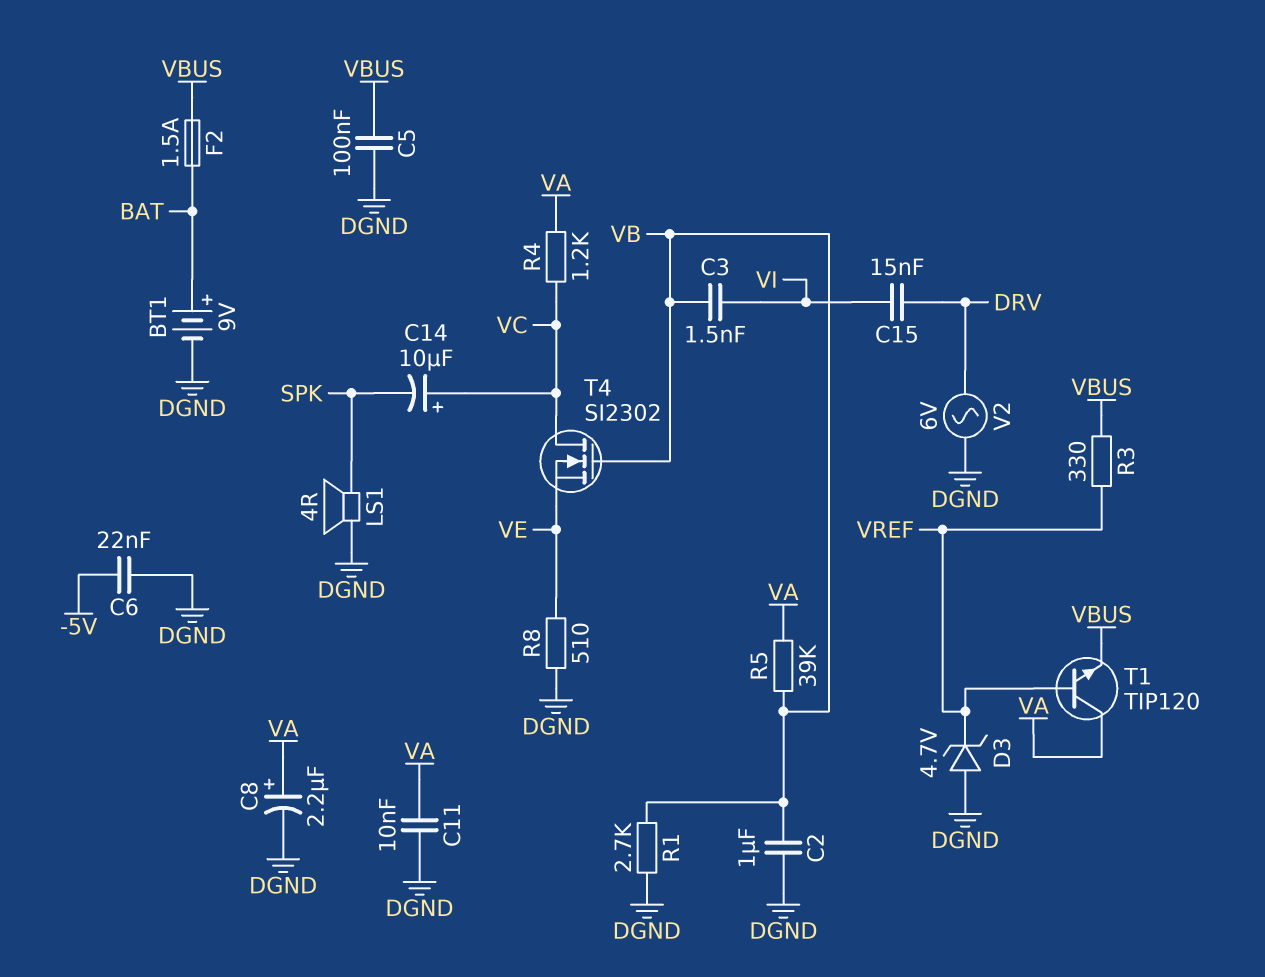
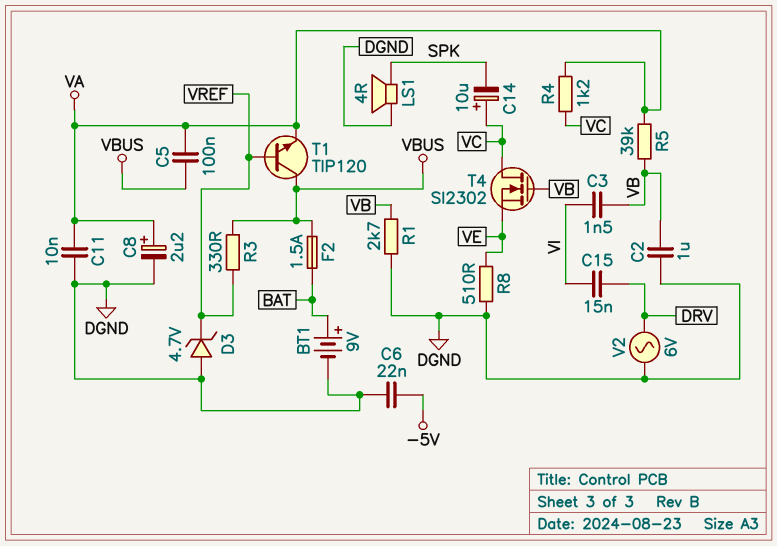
C5: 100nF (DGND, VBUS) -> 100nF (VA, VBUS)
T1: NPN TIP120 (B VREF, C VA, E VBUS) -> NPN TIP120 (B VREF, C VBUS, E VA)

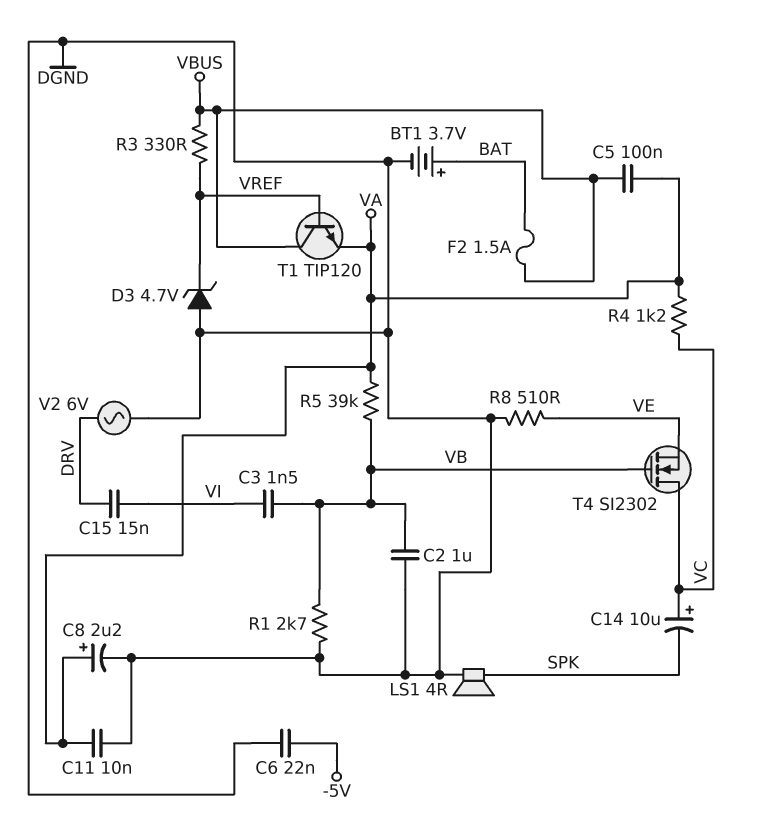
BT1: 9V (plus BAT, minus DGND) -> 3.7V (plus BAT, minus DGND)

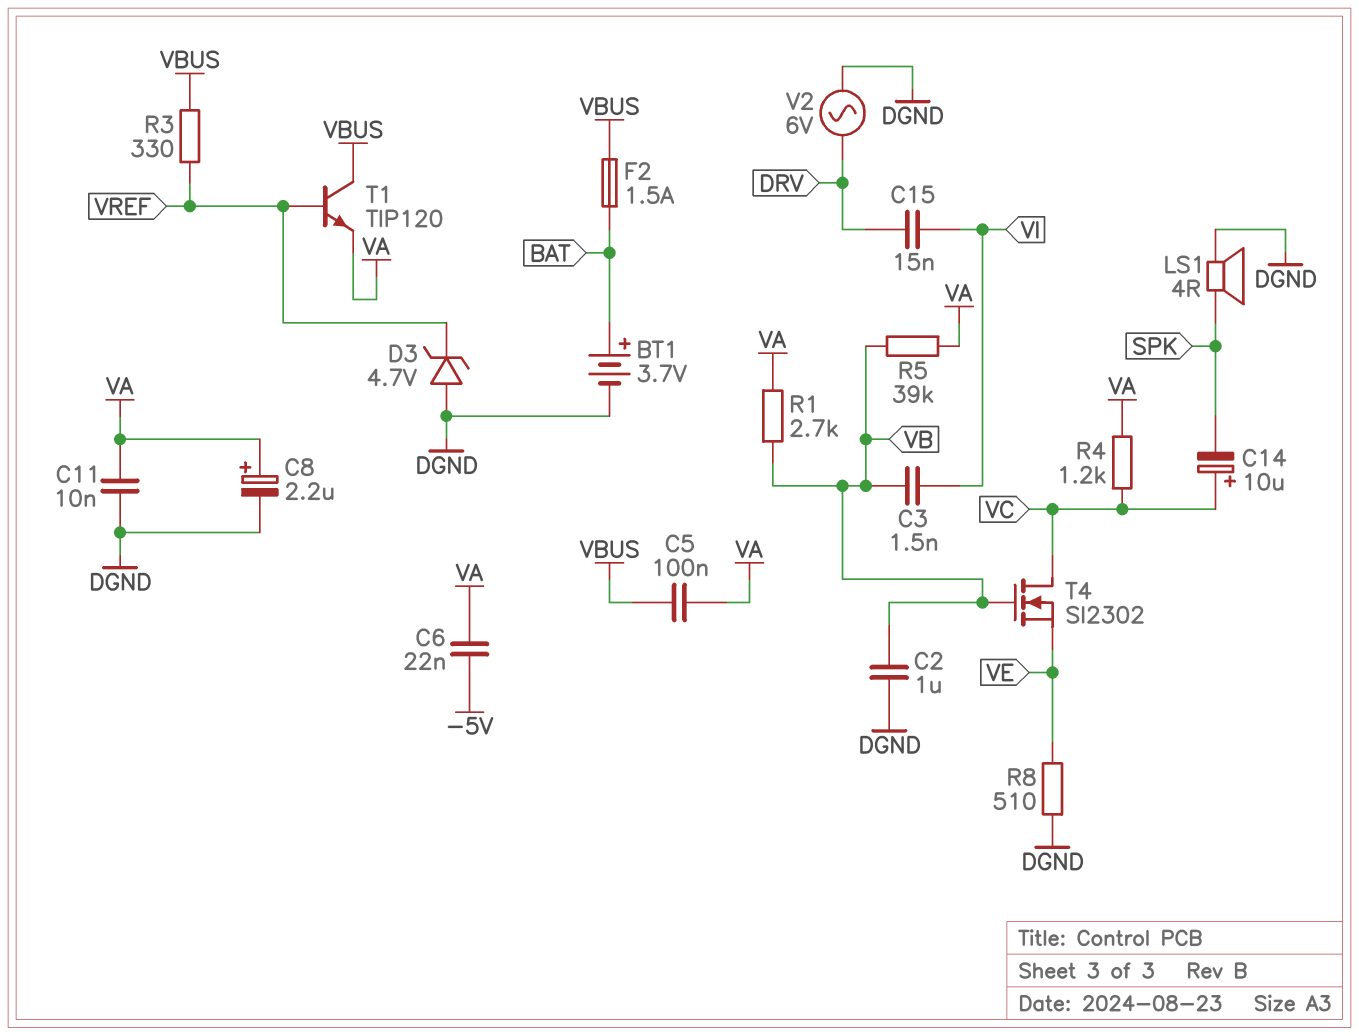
C6: 22nF (-5V, DGND) -> 22nF (-5V, VA)
R1: 2.7k (DGND, VB) -> 2.7k (VA, VB)

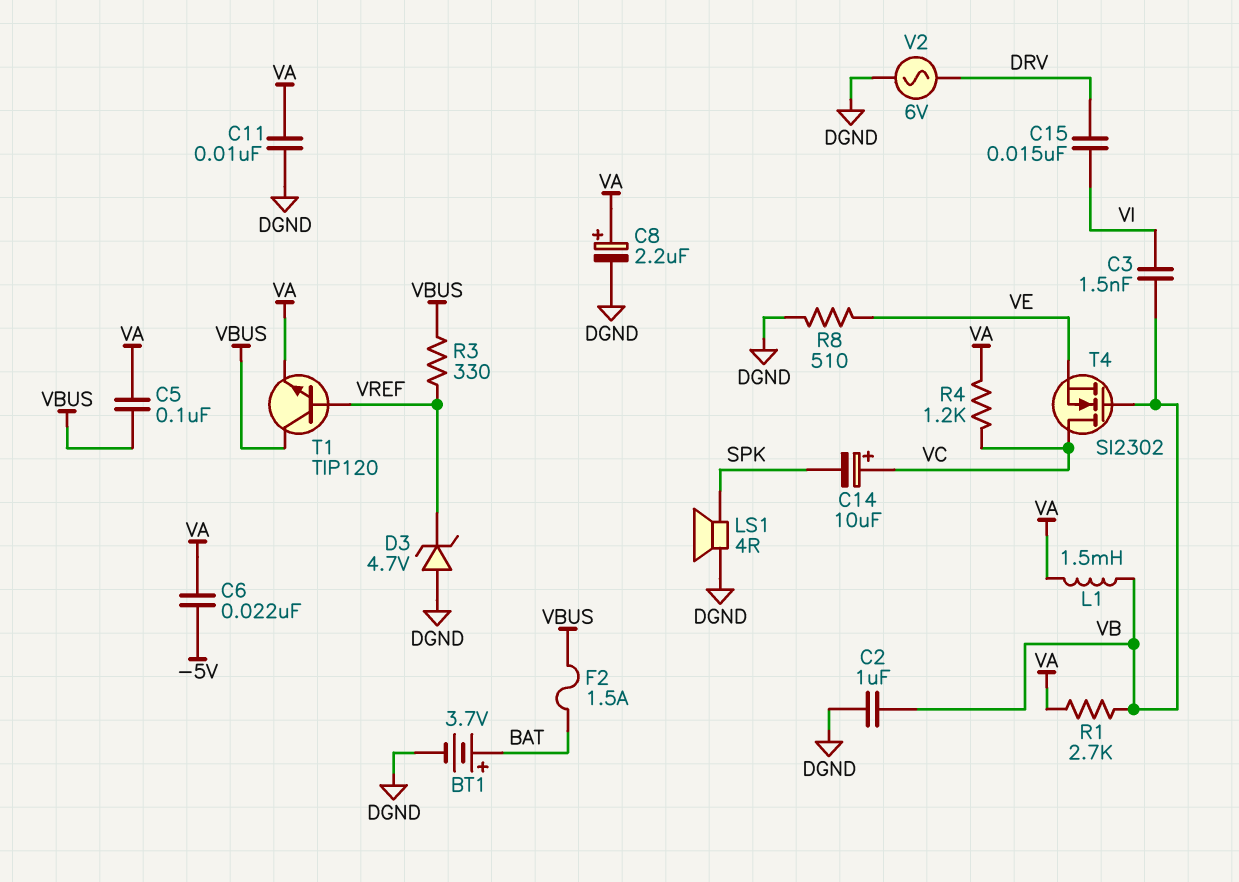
L1: none -> 1.5mH (VA, VB)
R5: 39k (VA, VB) -> none

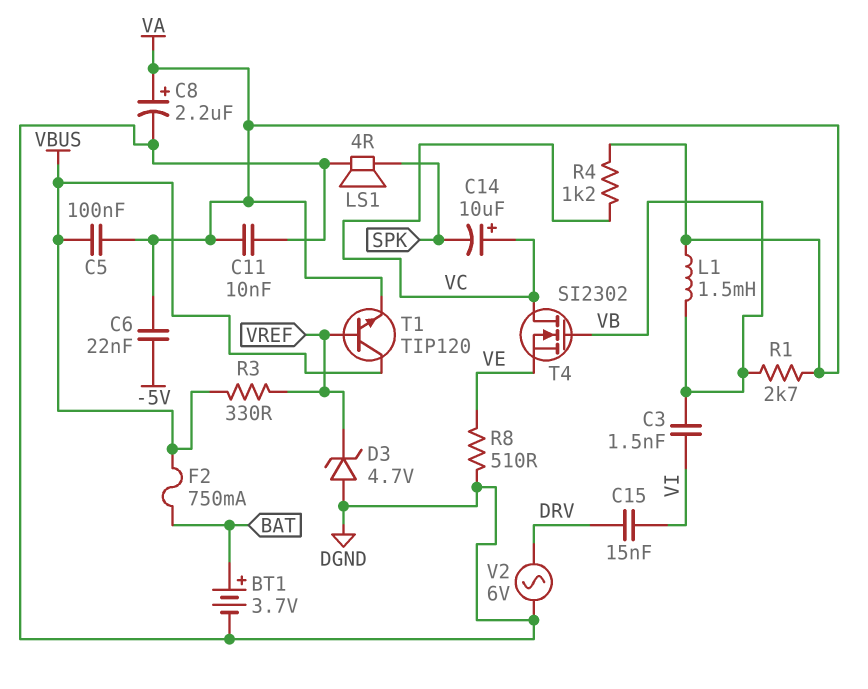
C2: 1uF (DGND, VB) -> none
F2: 1.5A (BAT, VBUS) -> 750mA (BAT, VBUS)

